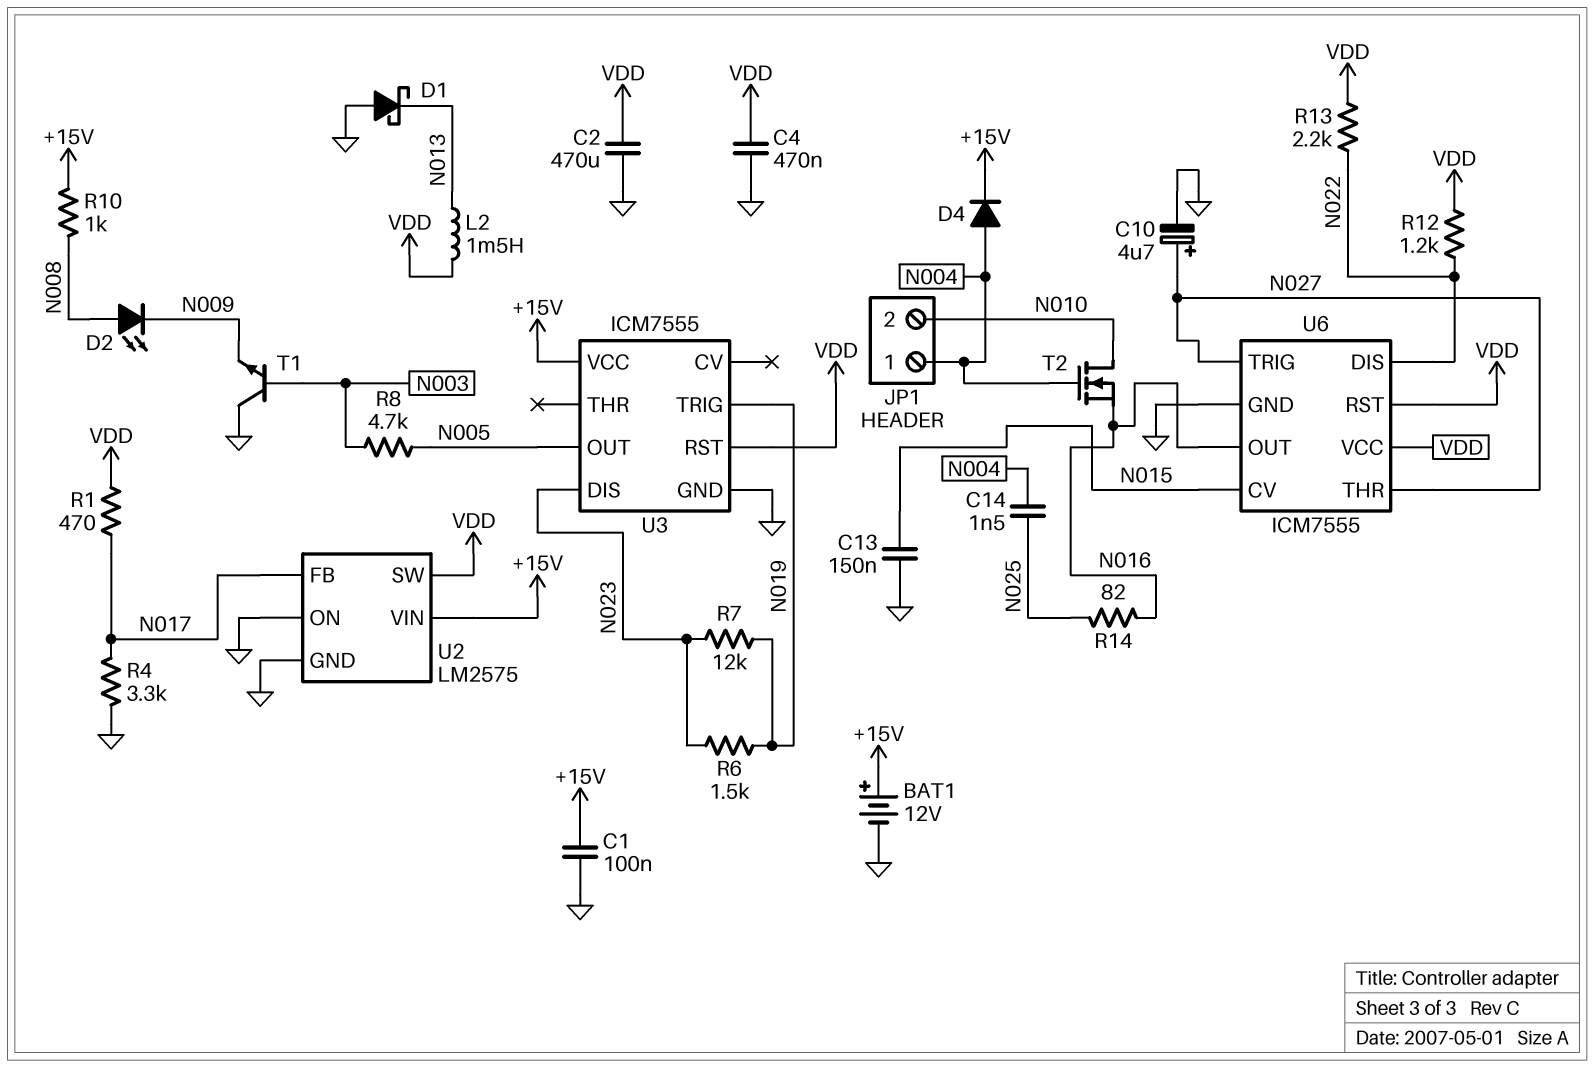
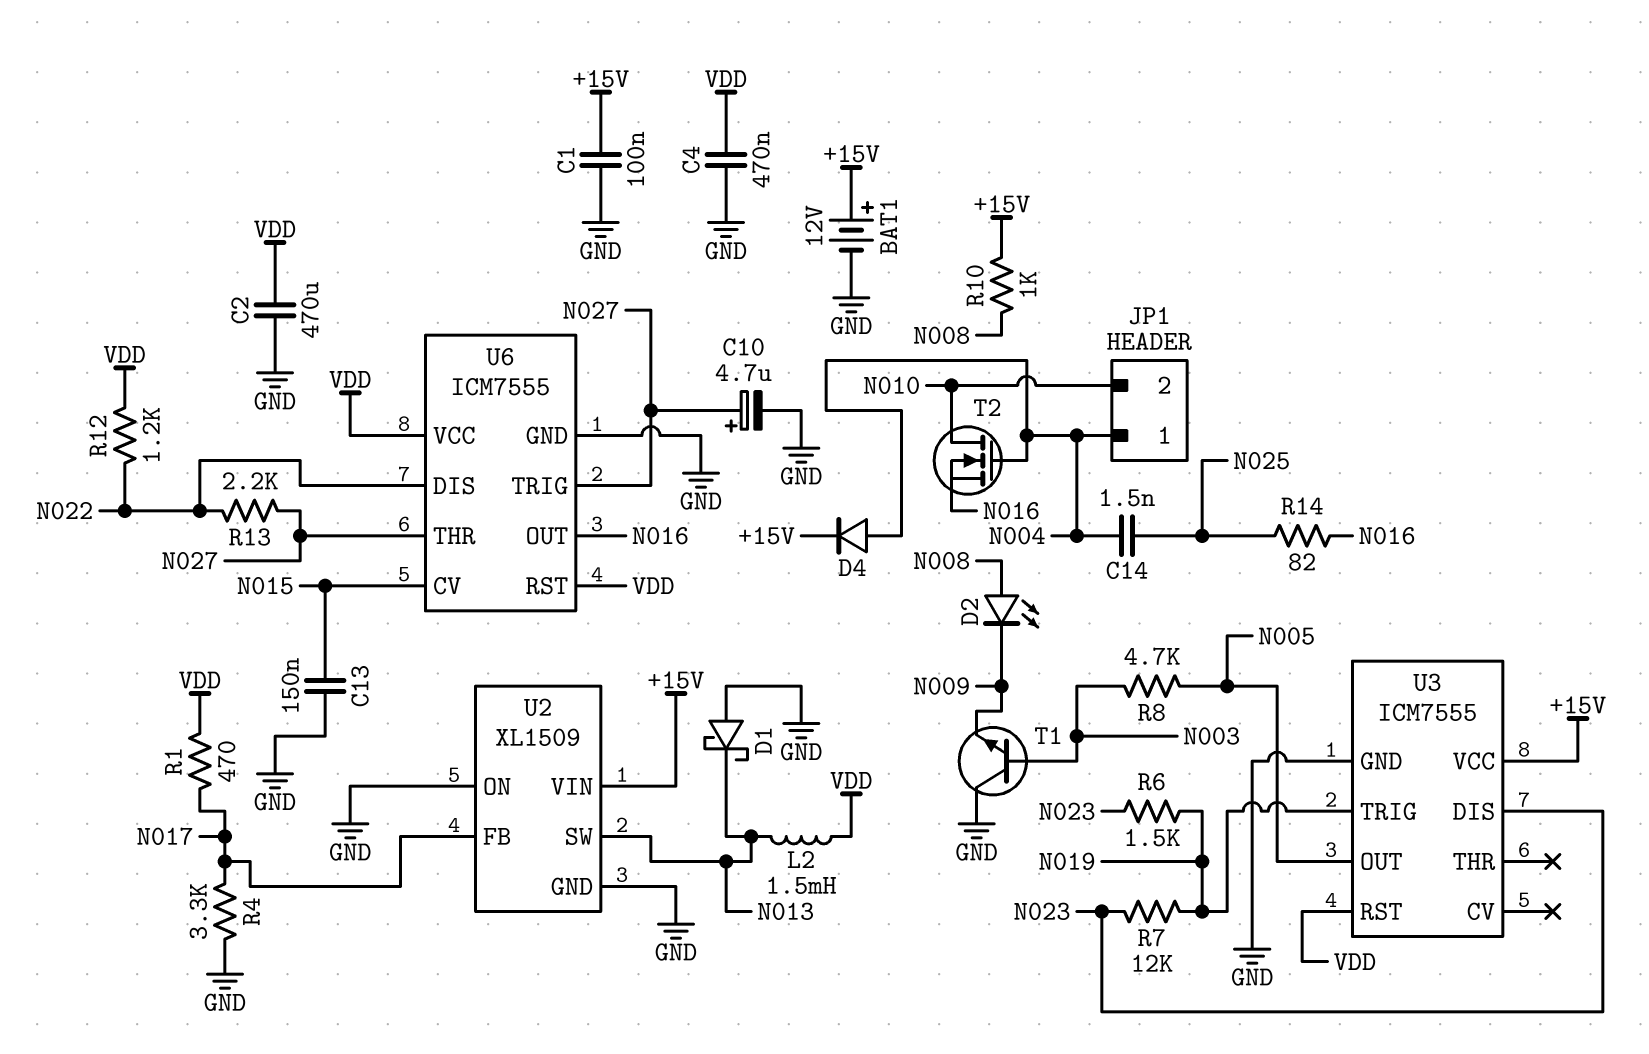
R13: 2.2k (N022, VDD) -> 2.2k (N022, N027)
U2: LM2575 -> XL1509
U2 pin SW: VDD -> N013

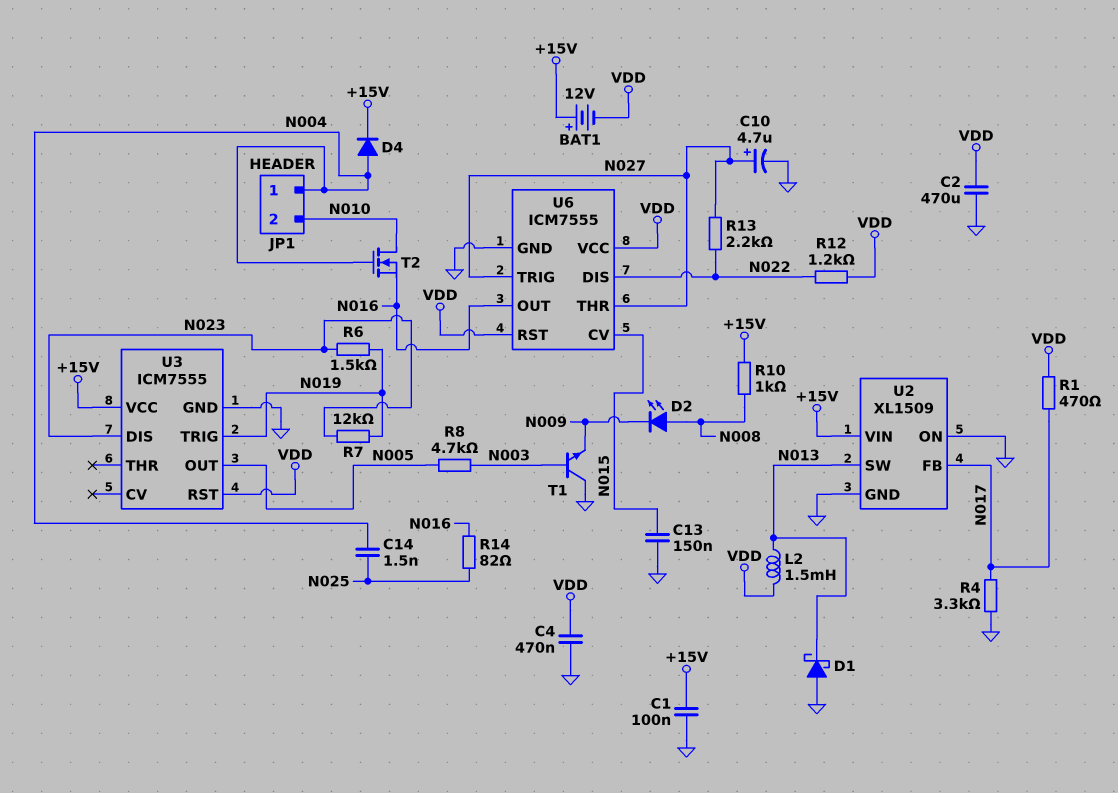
BAT1: 12V (plus +15V, minus GND) -> 12V (plus +15V, minus VDD)

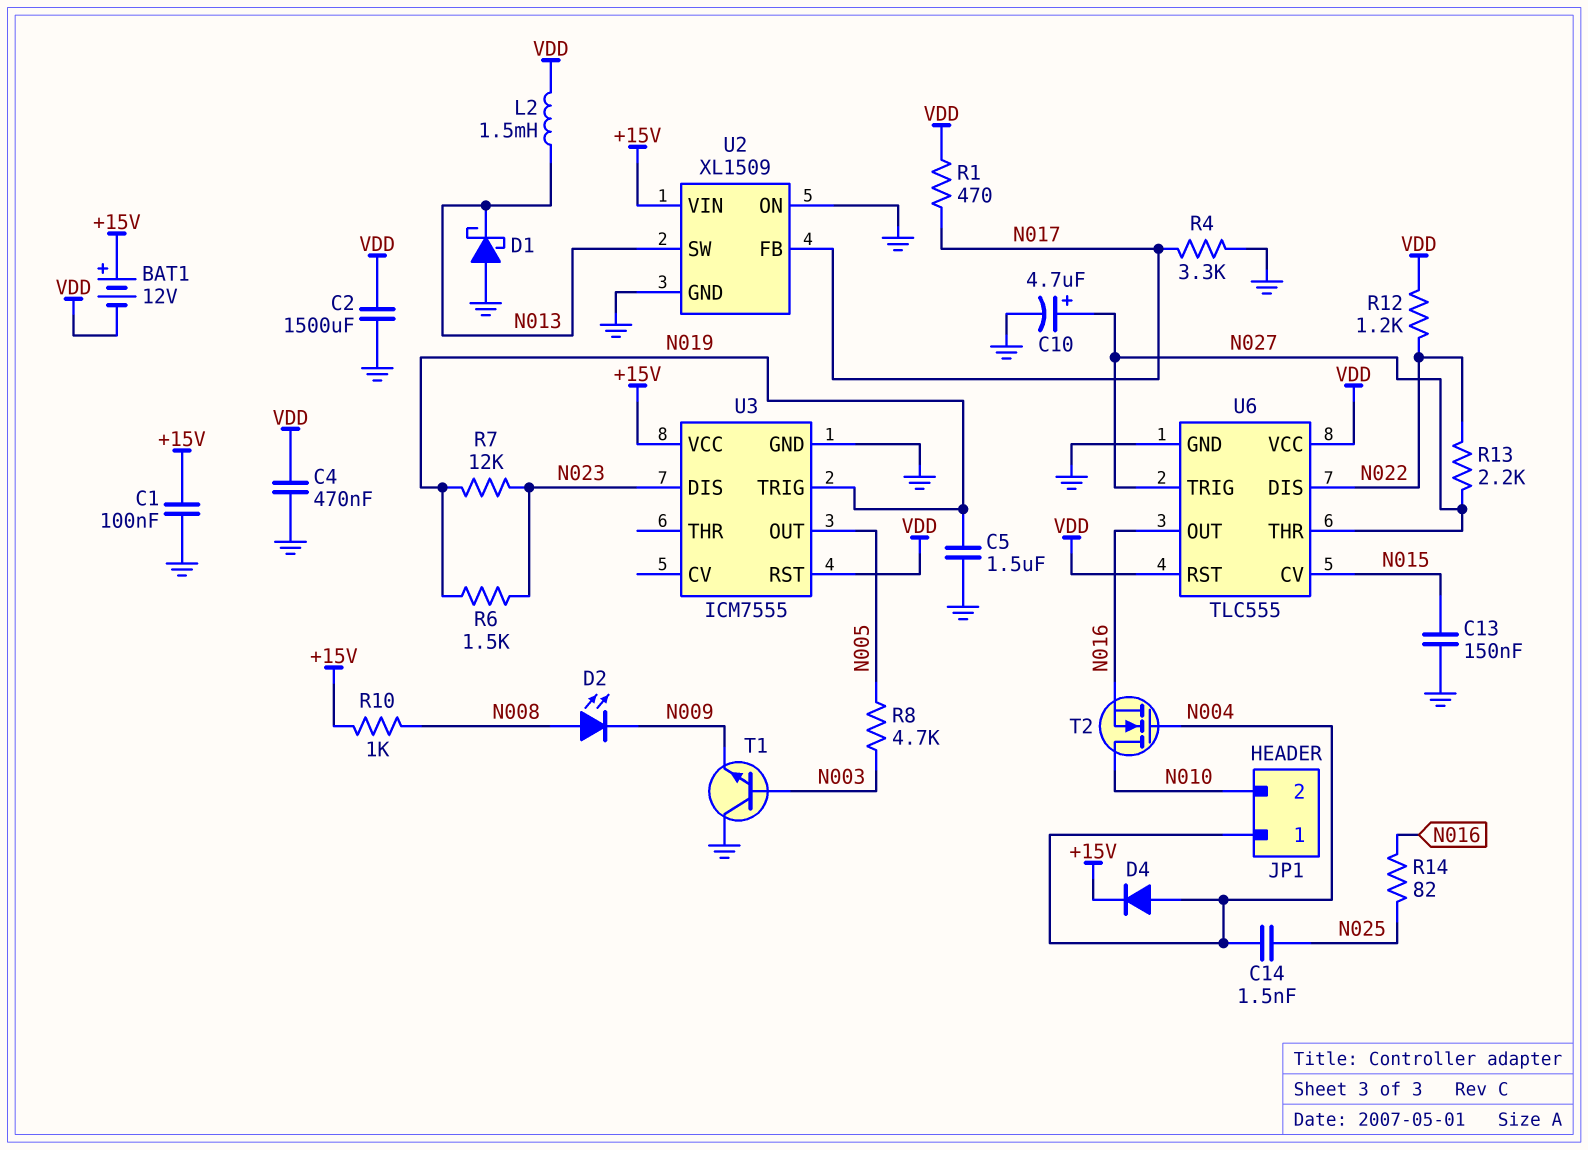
C2: 470uF (GND, VDD) -> 1500uF (GND, VDD)
C5: none -> 1.5uF (GND, N019)
U6: ICM7555 -> TLC555

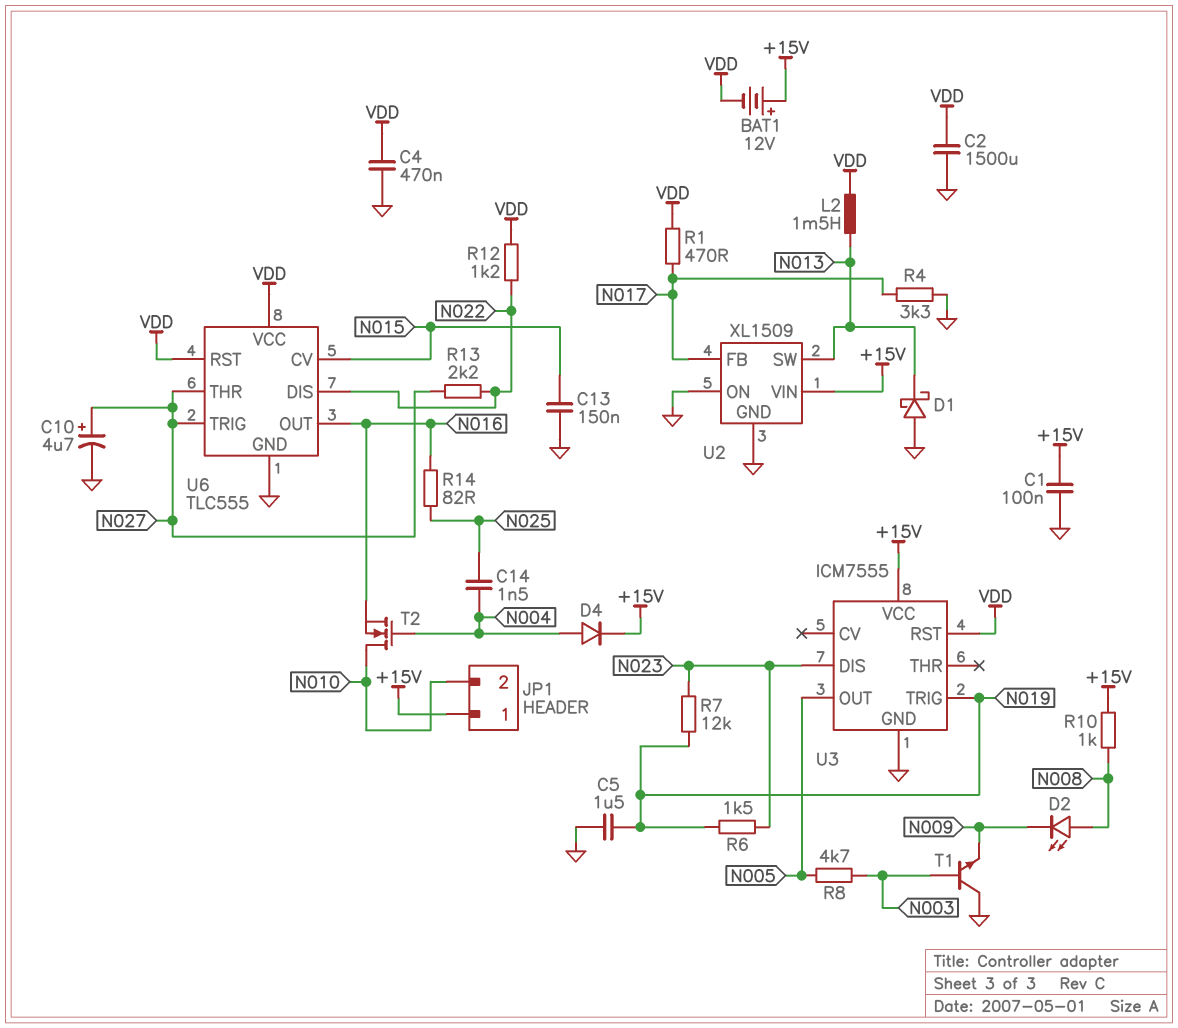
JP1 pin 1: N004 -> +15V

